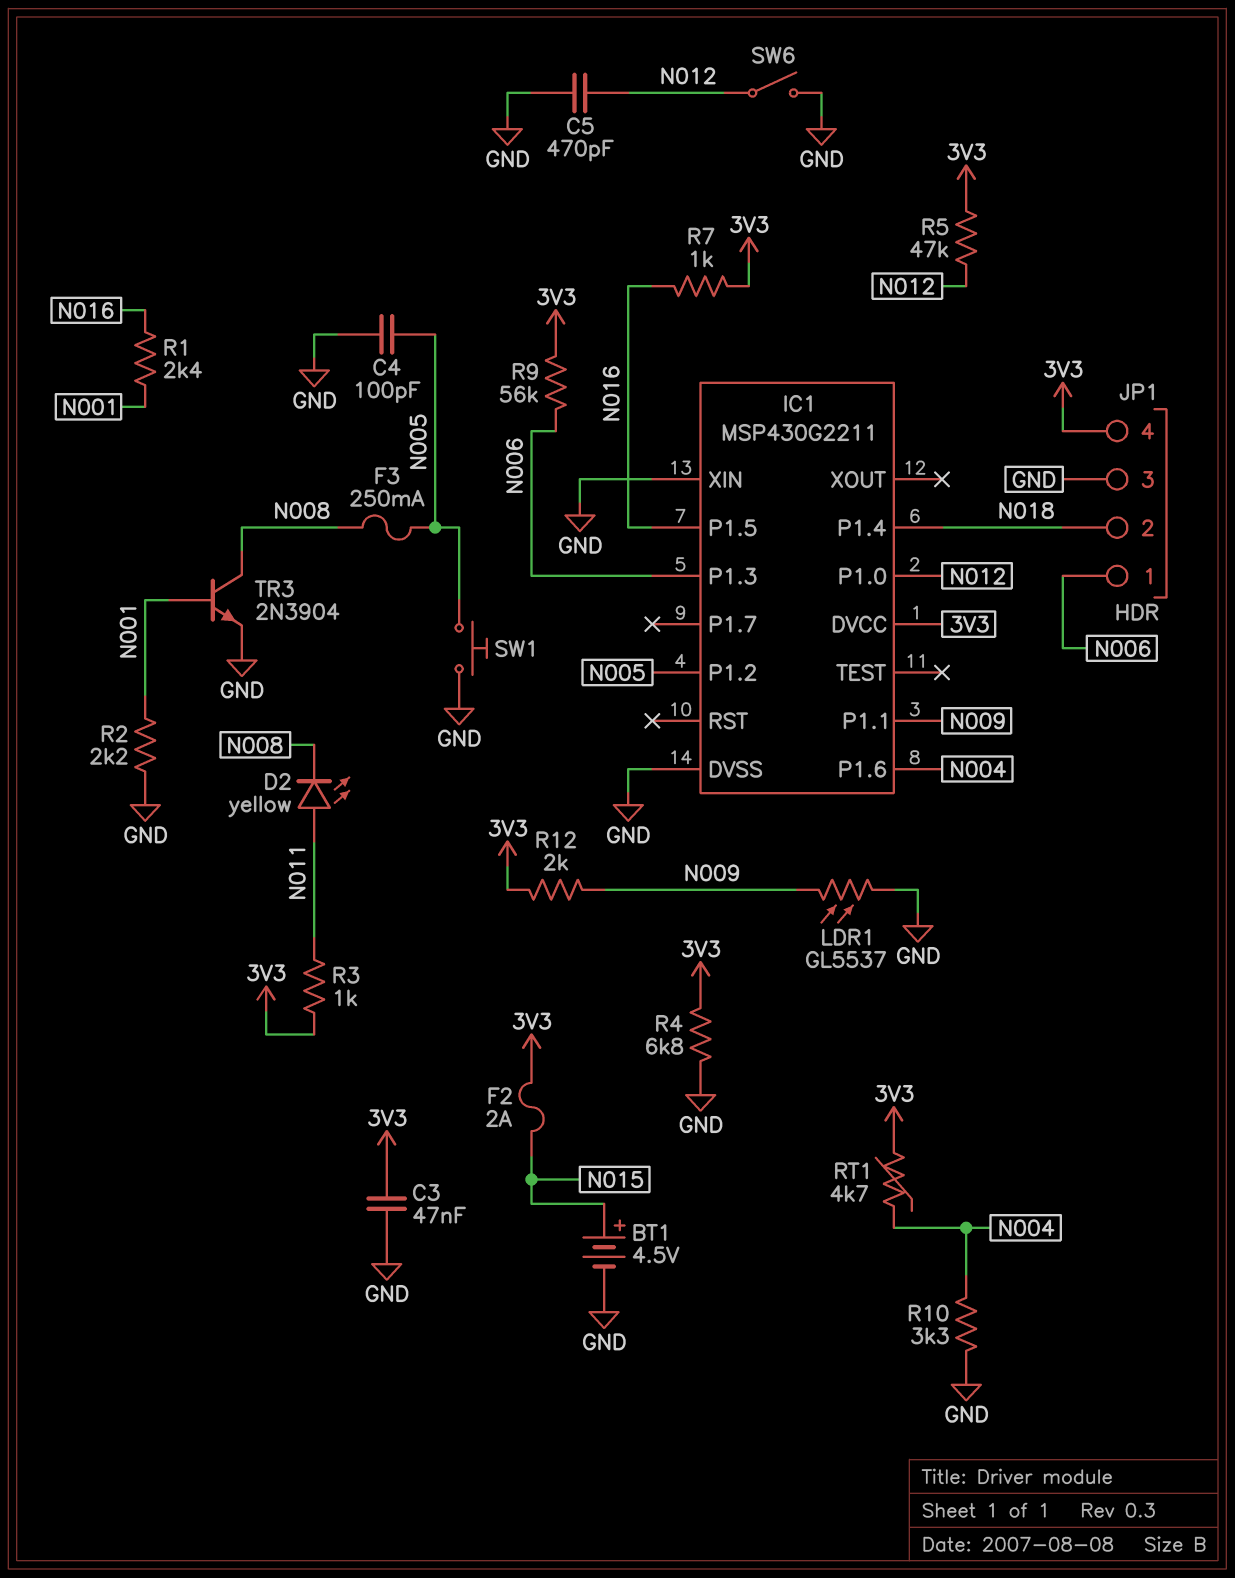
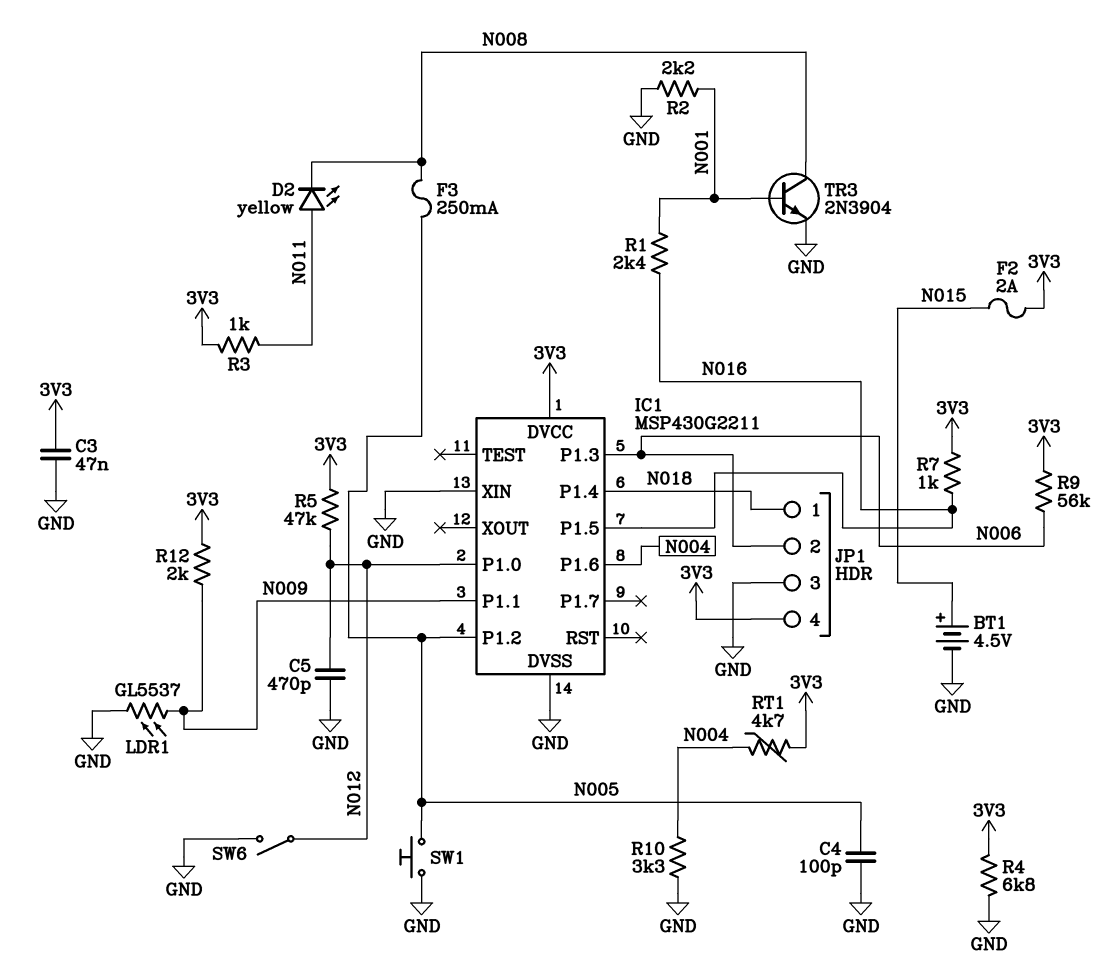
JP1 pin 1: N006 -> N018
JP1 pin 2: N018 -> N006

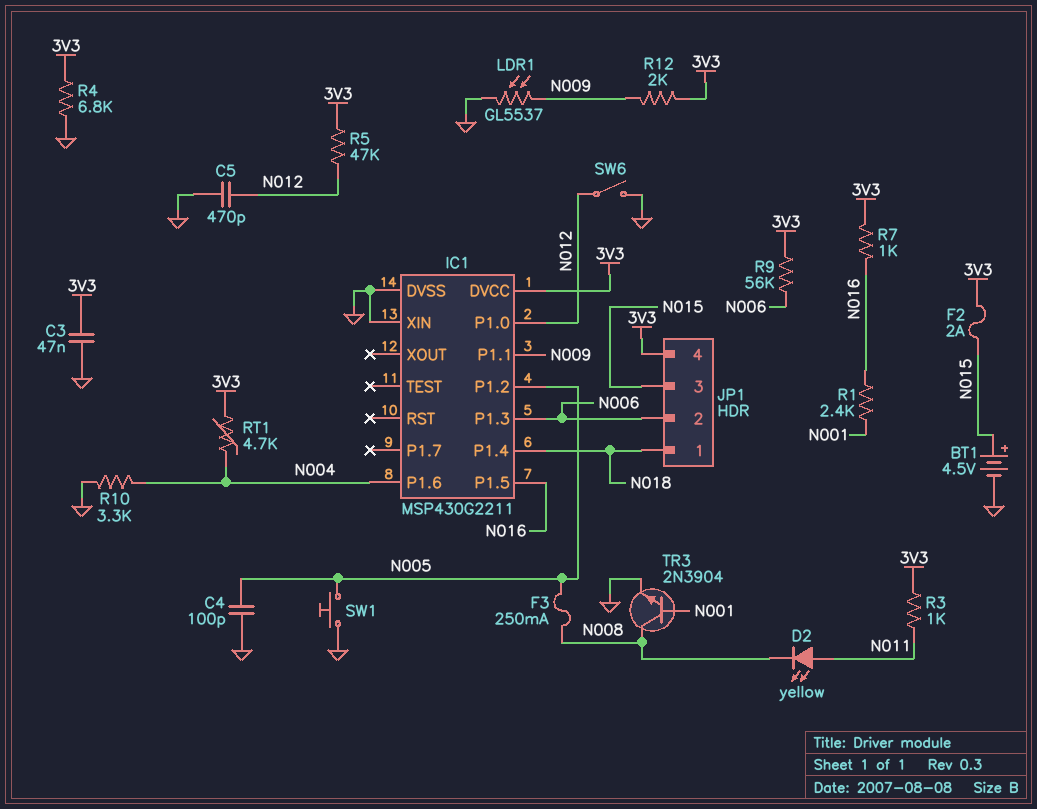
JP1 pin 3: GND -> N015
R2: 2.2k (GND, N001) -> none

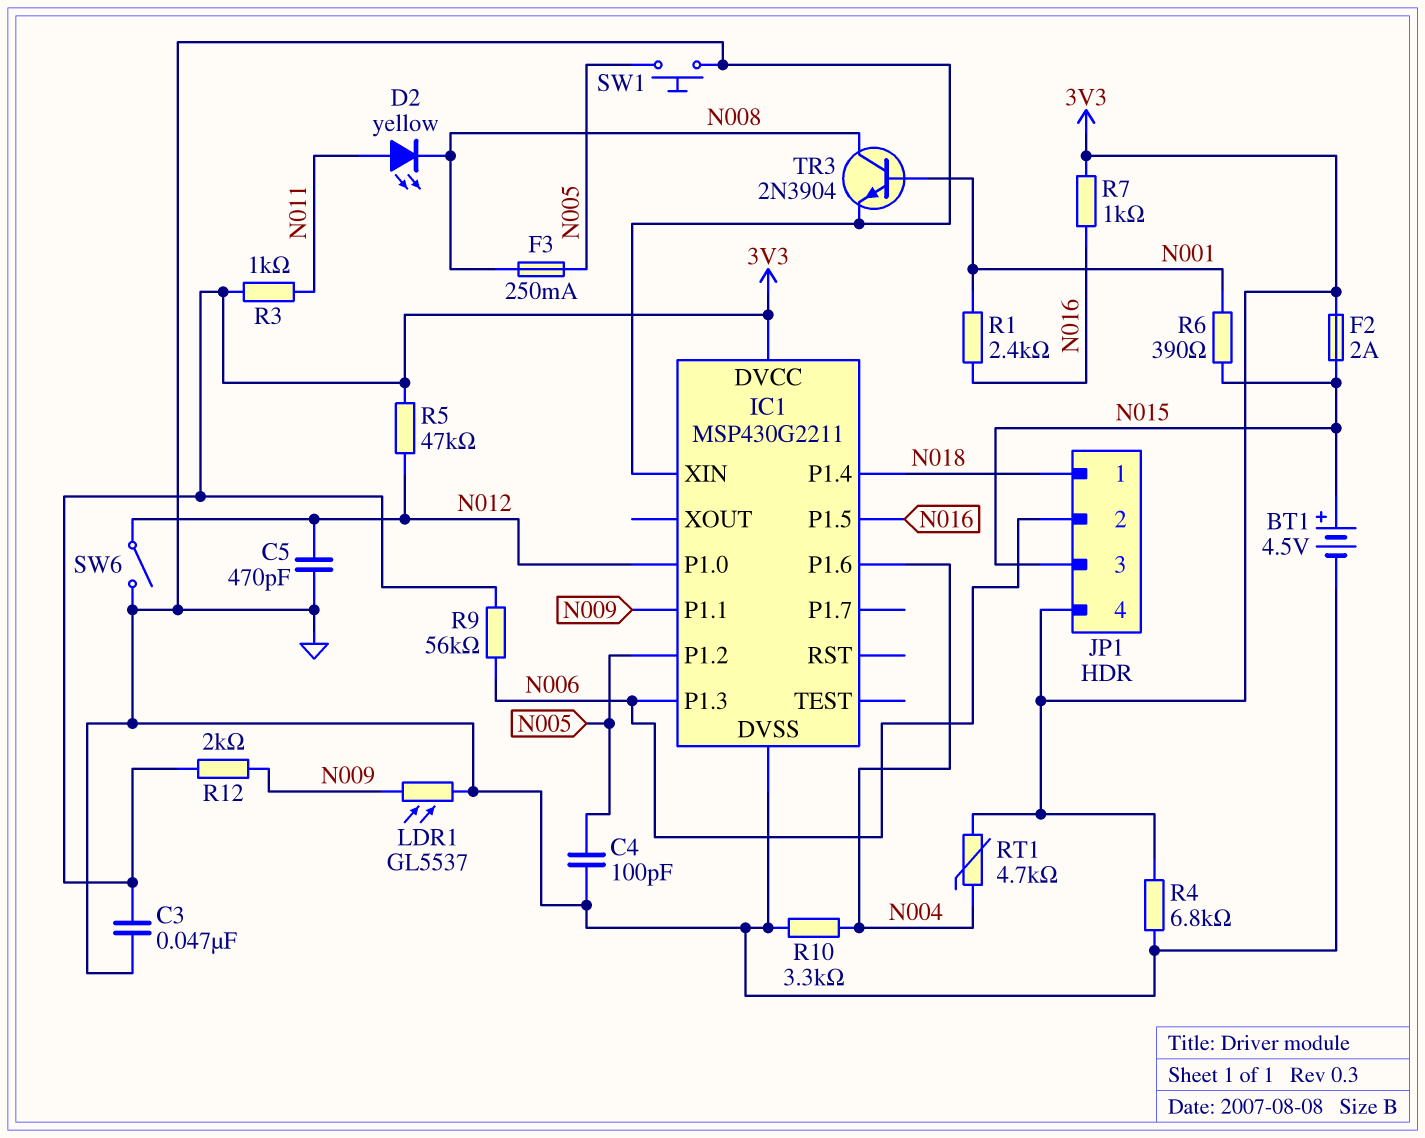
R6: none -> 390 (N001, N015)

